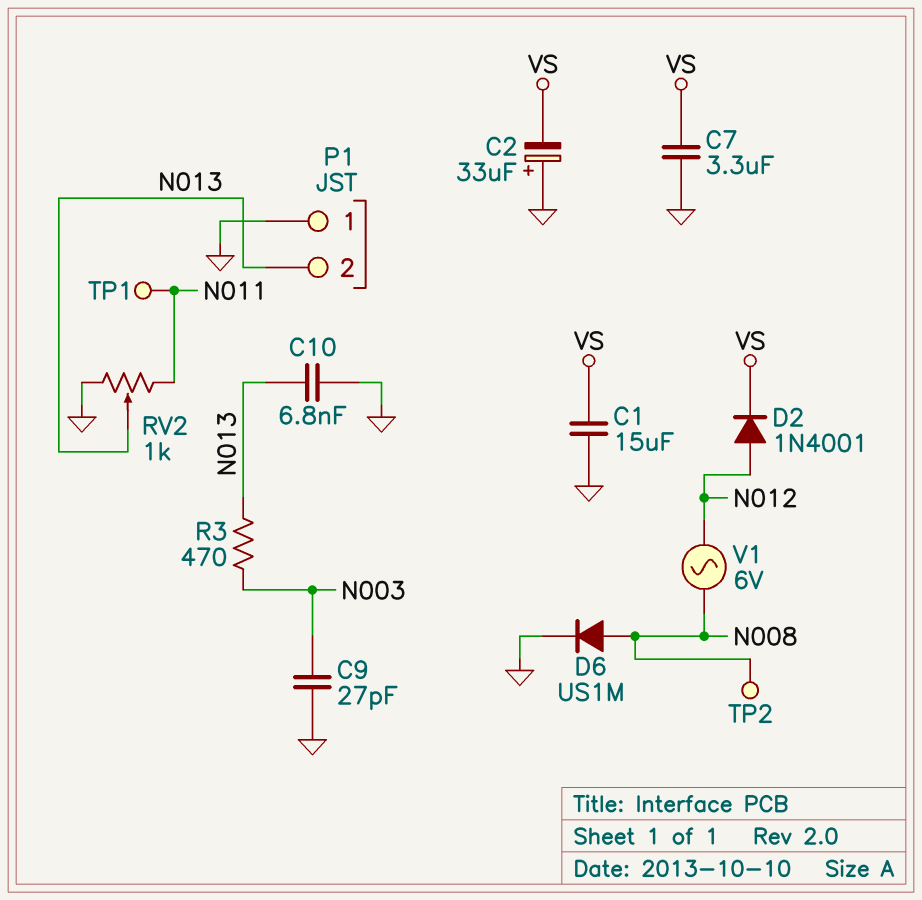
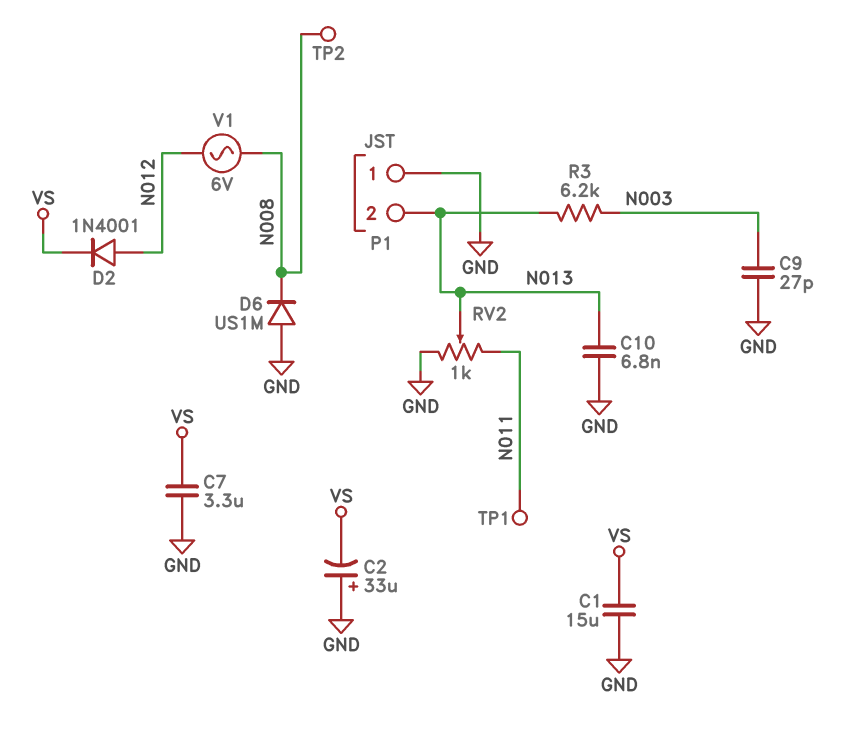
D6: diode US1M (A N008, K GND) -> diode US1M (A GND, K N008)
R3: 470 (N003, N013) -> 6.2k (N003, N013)

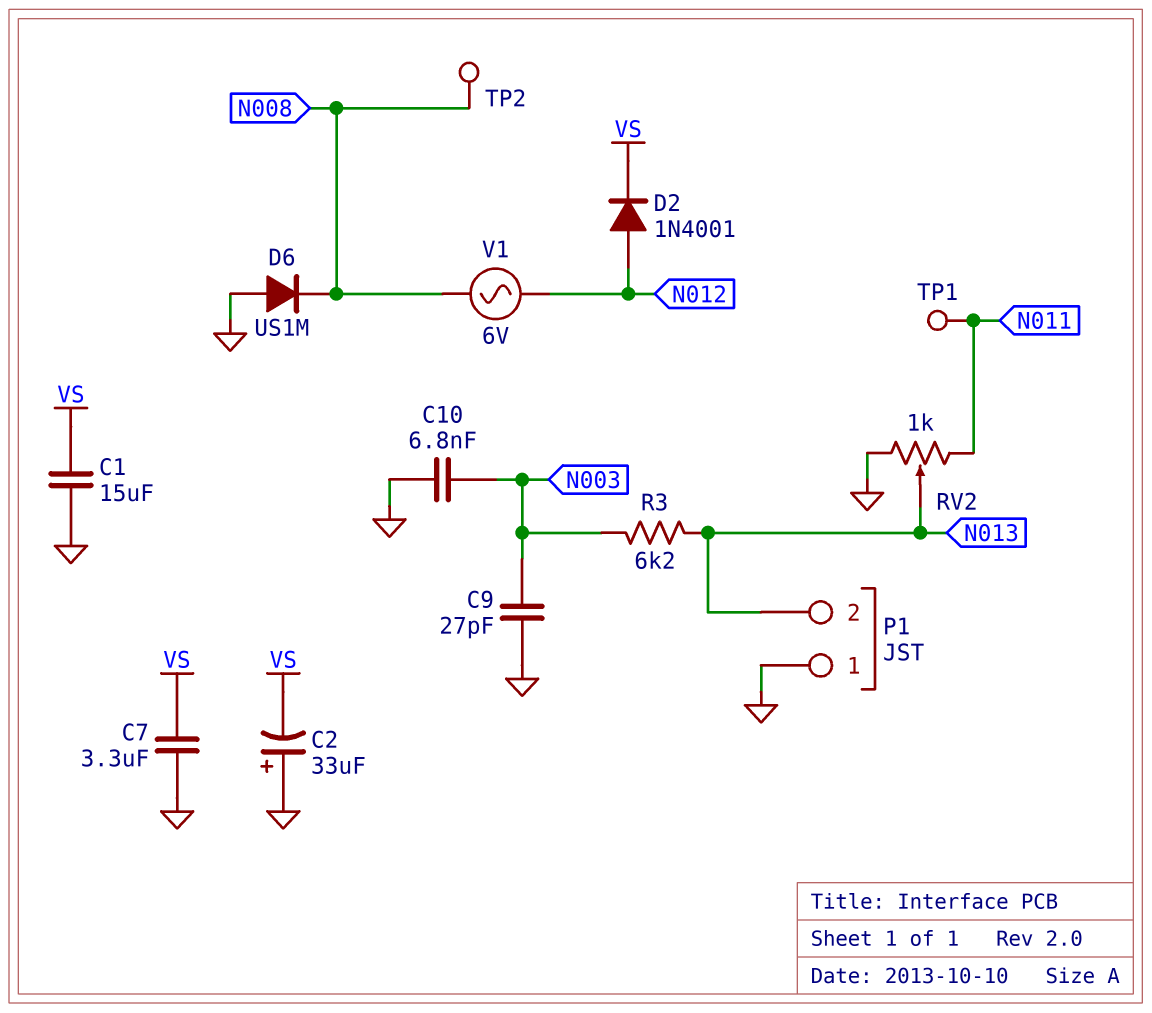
C10: 6.8nF (GND, N013) -> 6.8nF (GND, N003)

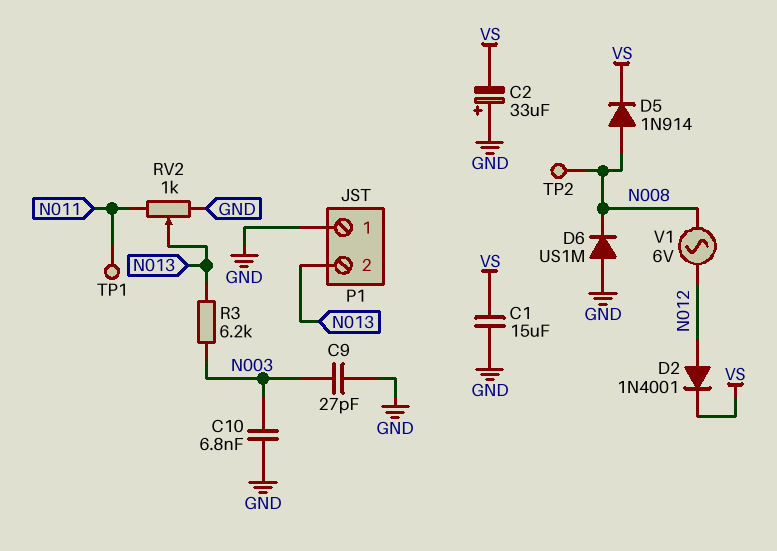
C7: 3.3uF (GND, VS) -> none
D5: none -> diode 1N914 (A N008, K VS)

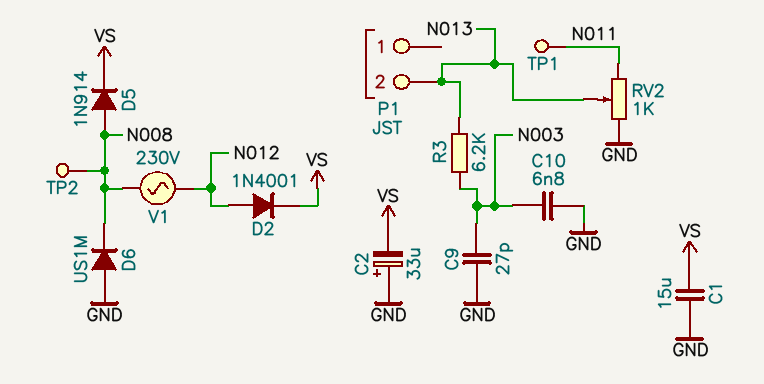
P1 pin 1: GND -> none
V1: AC 6V (N008, N012) -> AC 230V (N008, N012)

